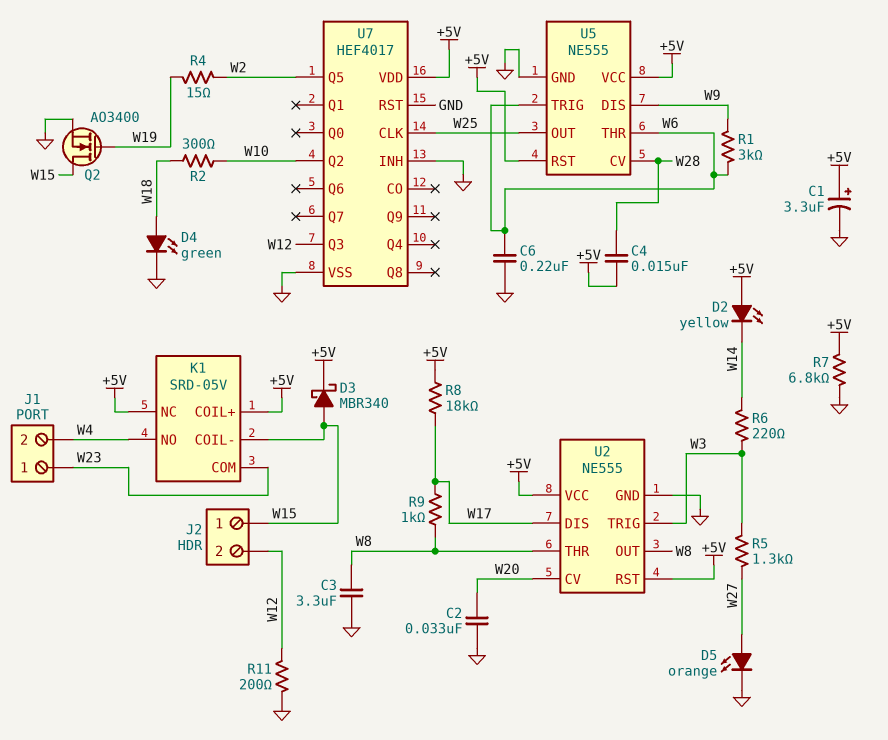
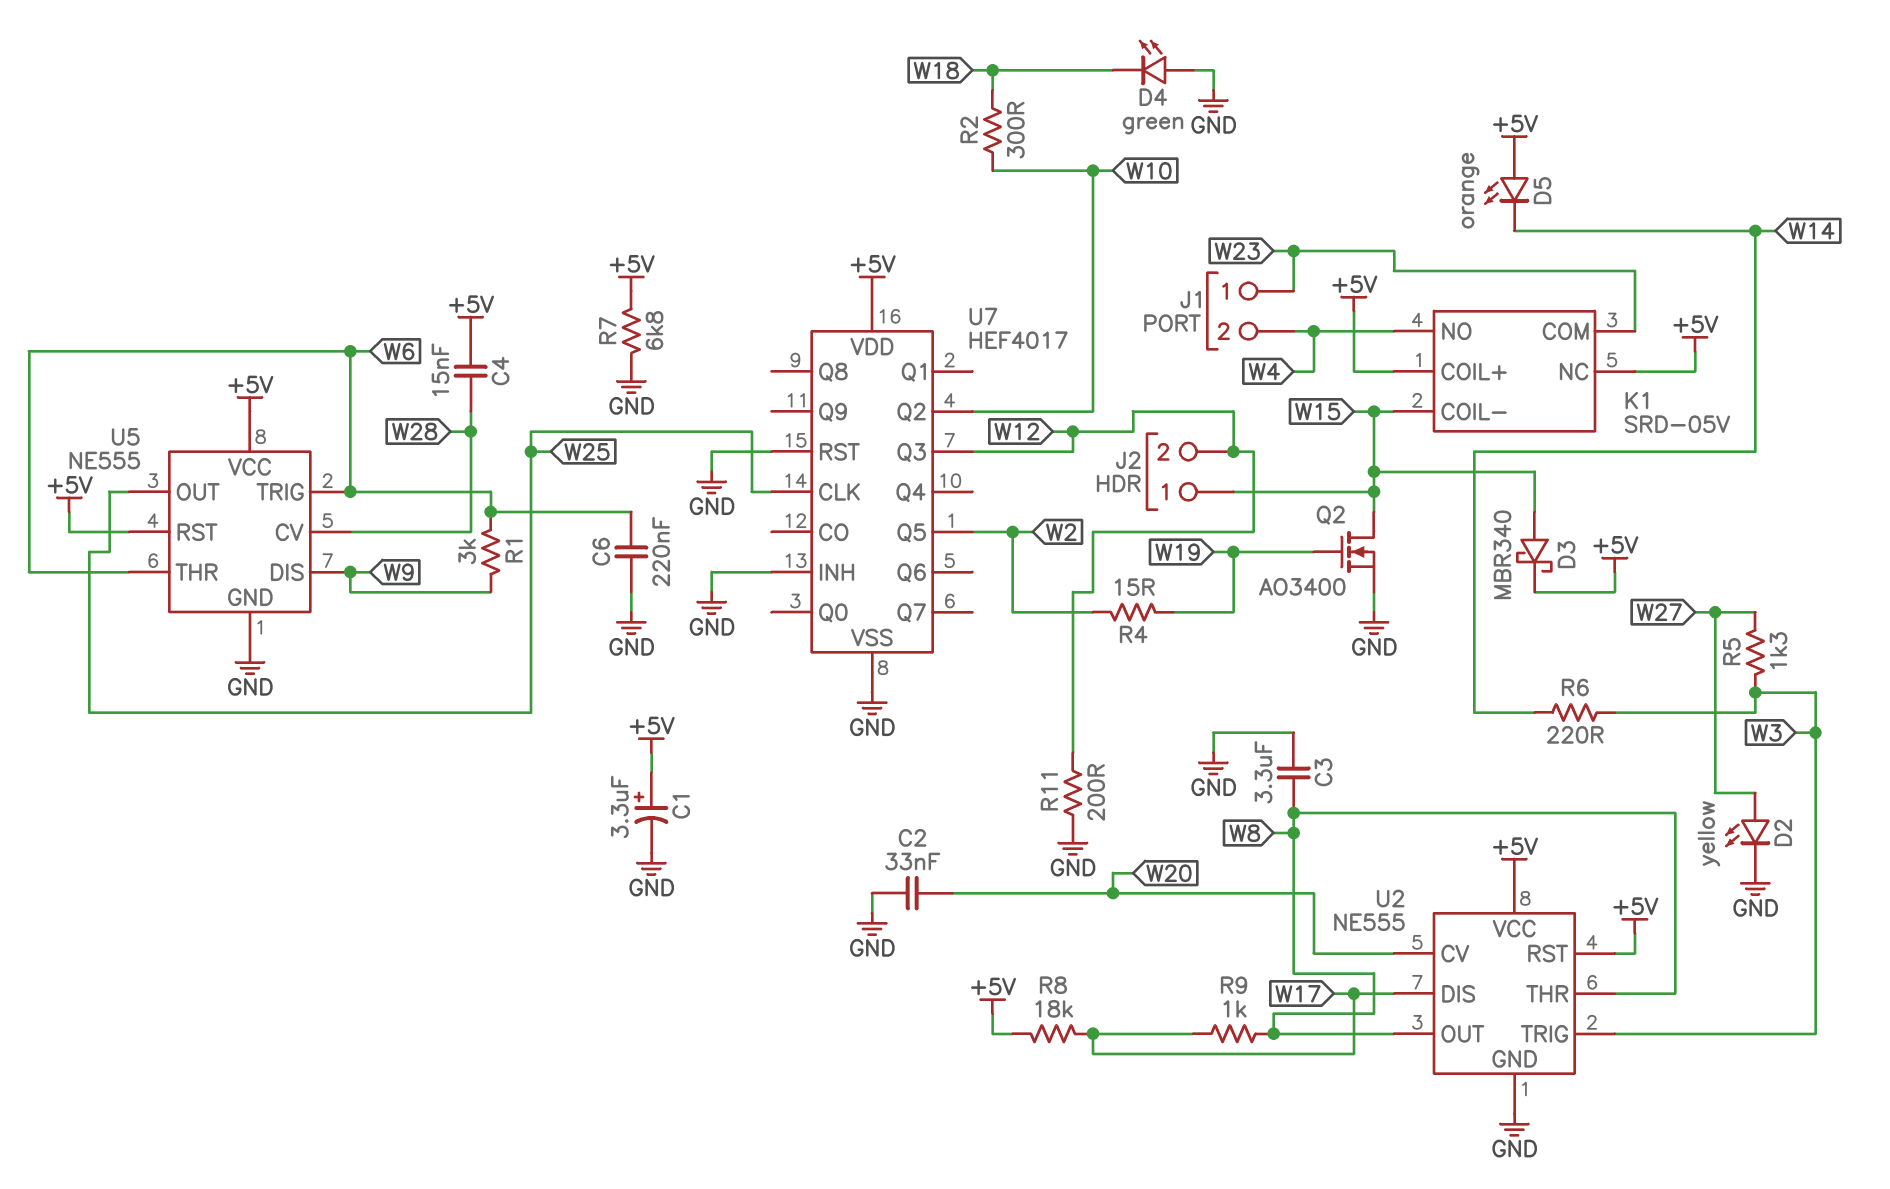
D2: LED yellow (A +5V, K W14) -> LED yellow (A W27, K GND)
D4: LED green (A W18, K GND) -> LED green (A GND, K W18)
D5: LED orange (A W27, K GND) -> LED orange (A +5V, K W14)

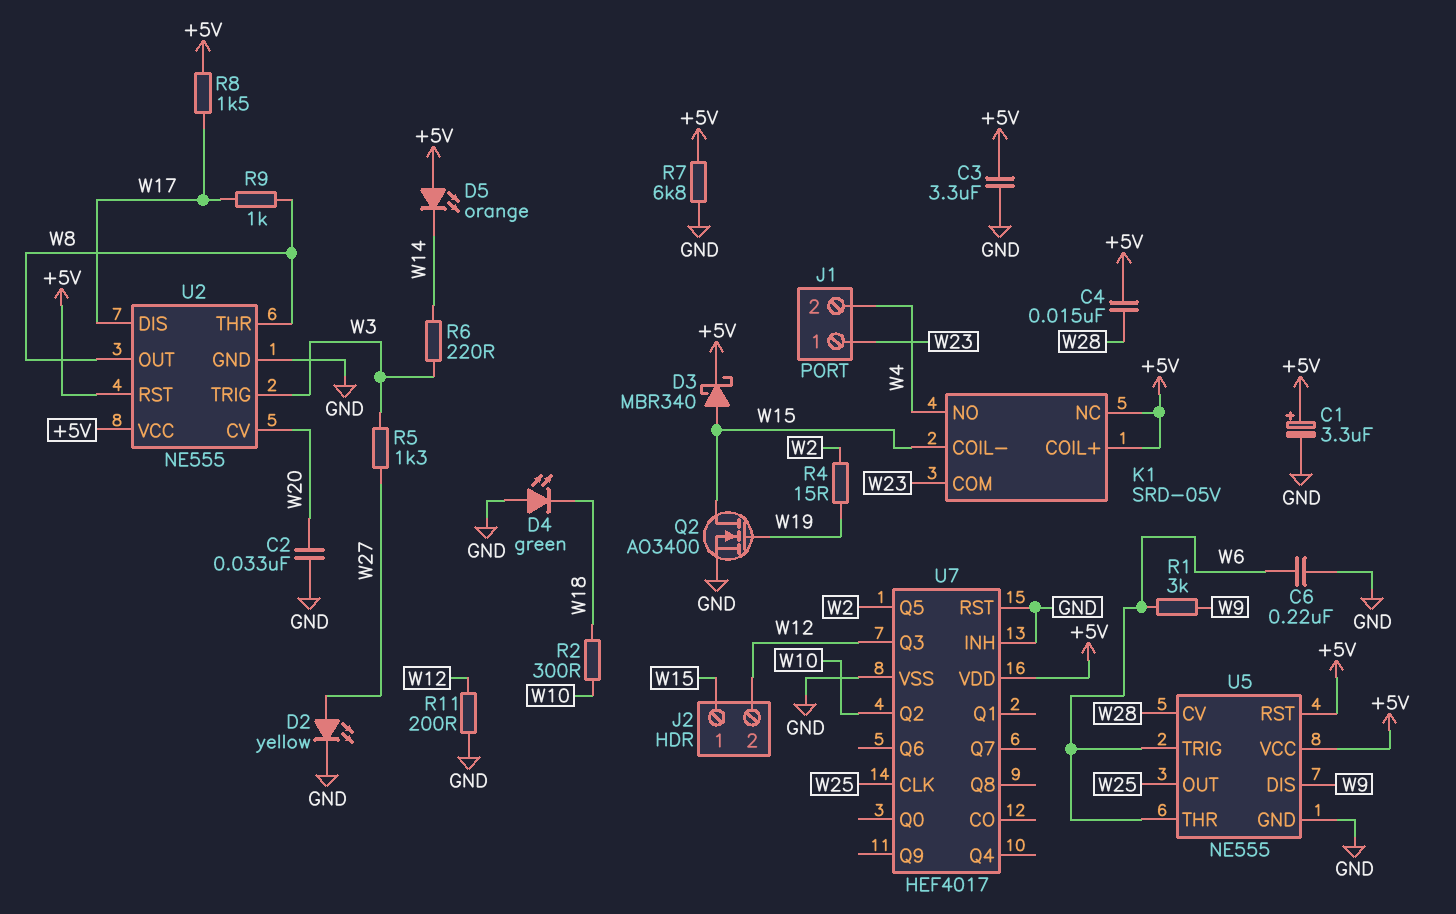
C3: 3.3uF (GND, W8) -> 3.3uF (+5V, GND)
R8: 18k (+5V, W17) -> 1.5k (+5V, W17)

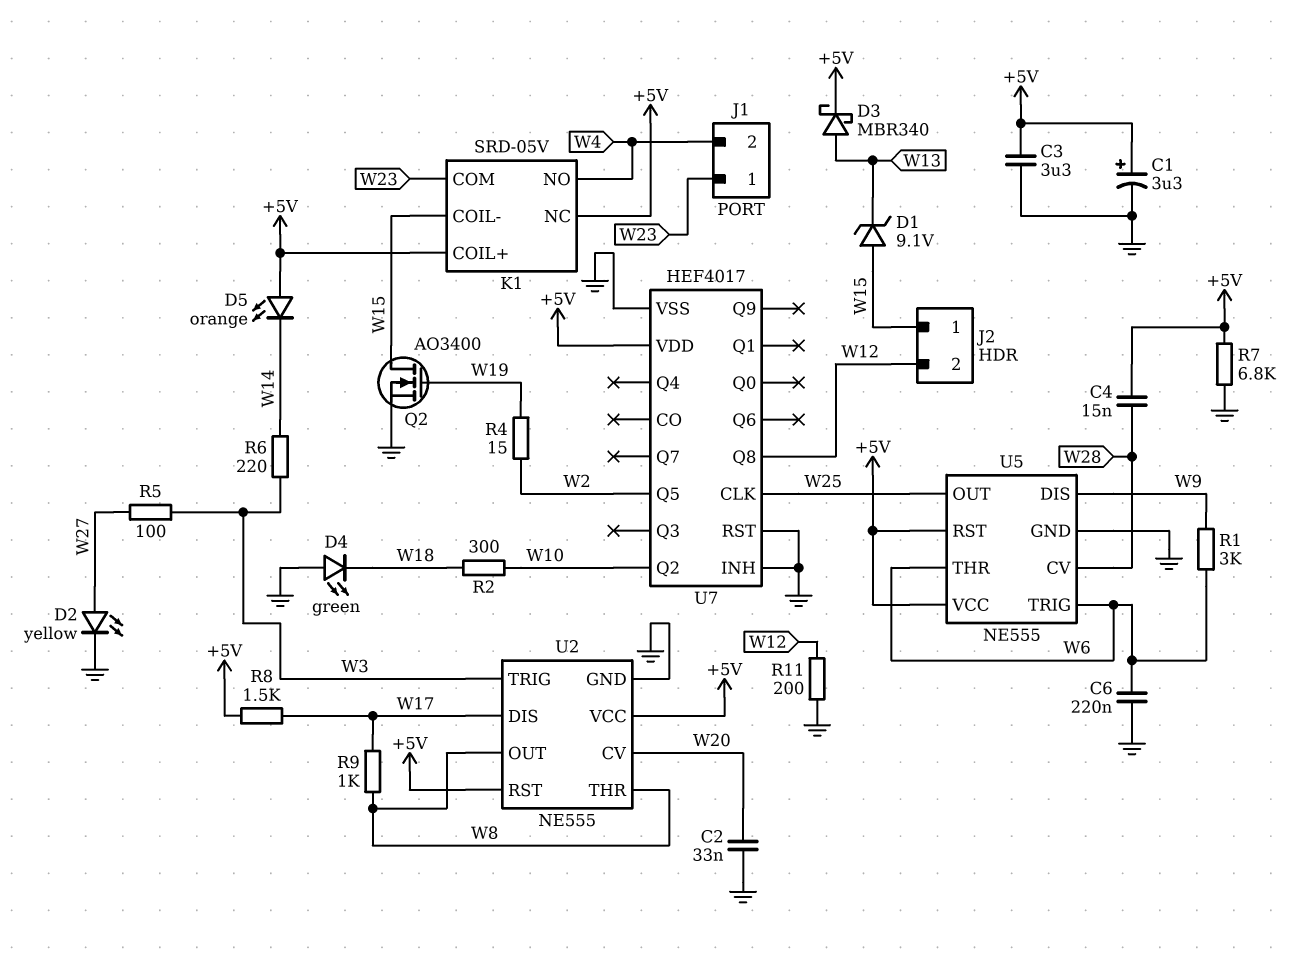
D1: none -> zener 9.1V (A W15, K W13)
D3: schottky MBR340 (A W15, K +5V) -> schottky MBR340 (A W13, K +5V)
R5: 1.3k (W3, W27) -> 100 (W3, W27)
U7 pin Q3: W12 -> none
U7 pin Q8: none -> W12

